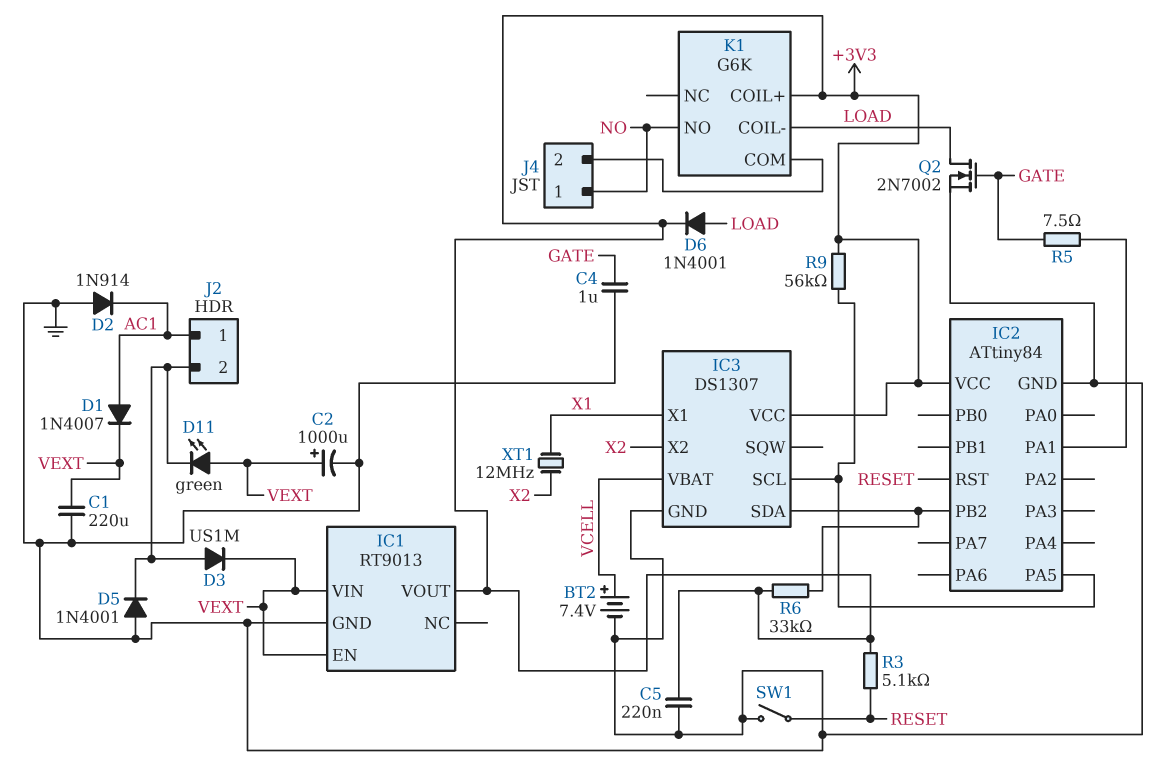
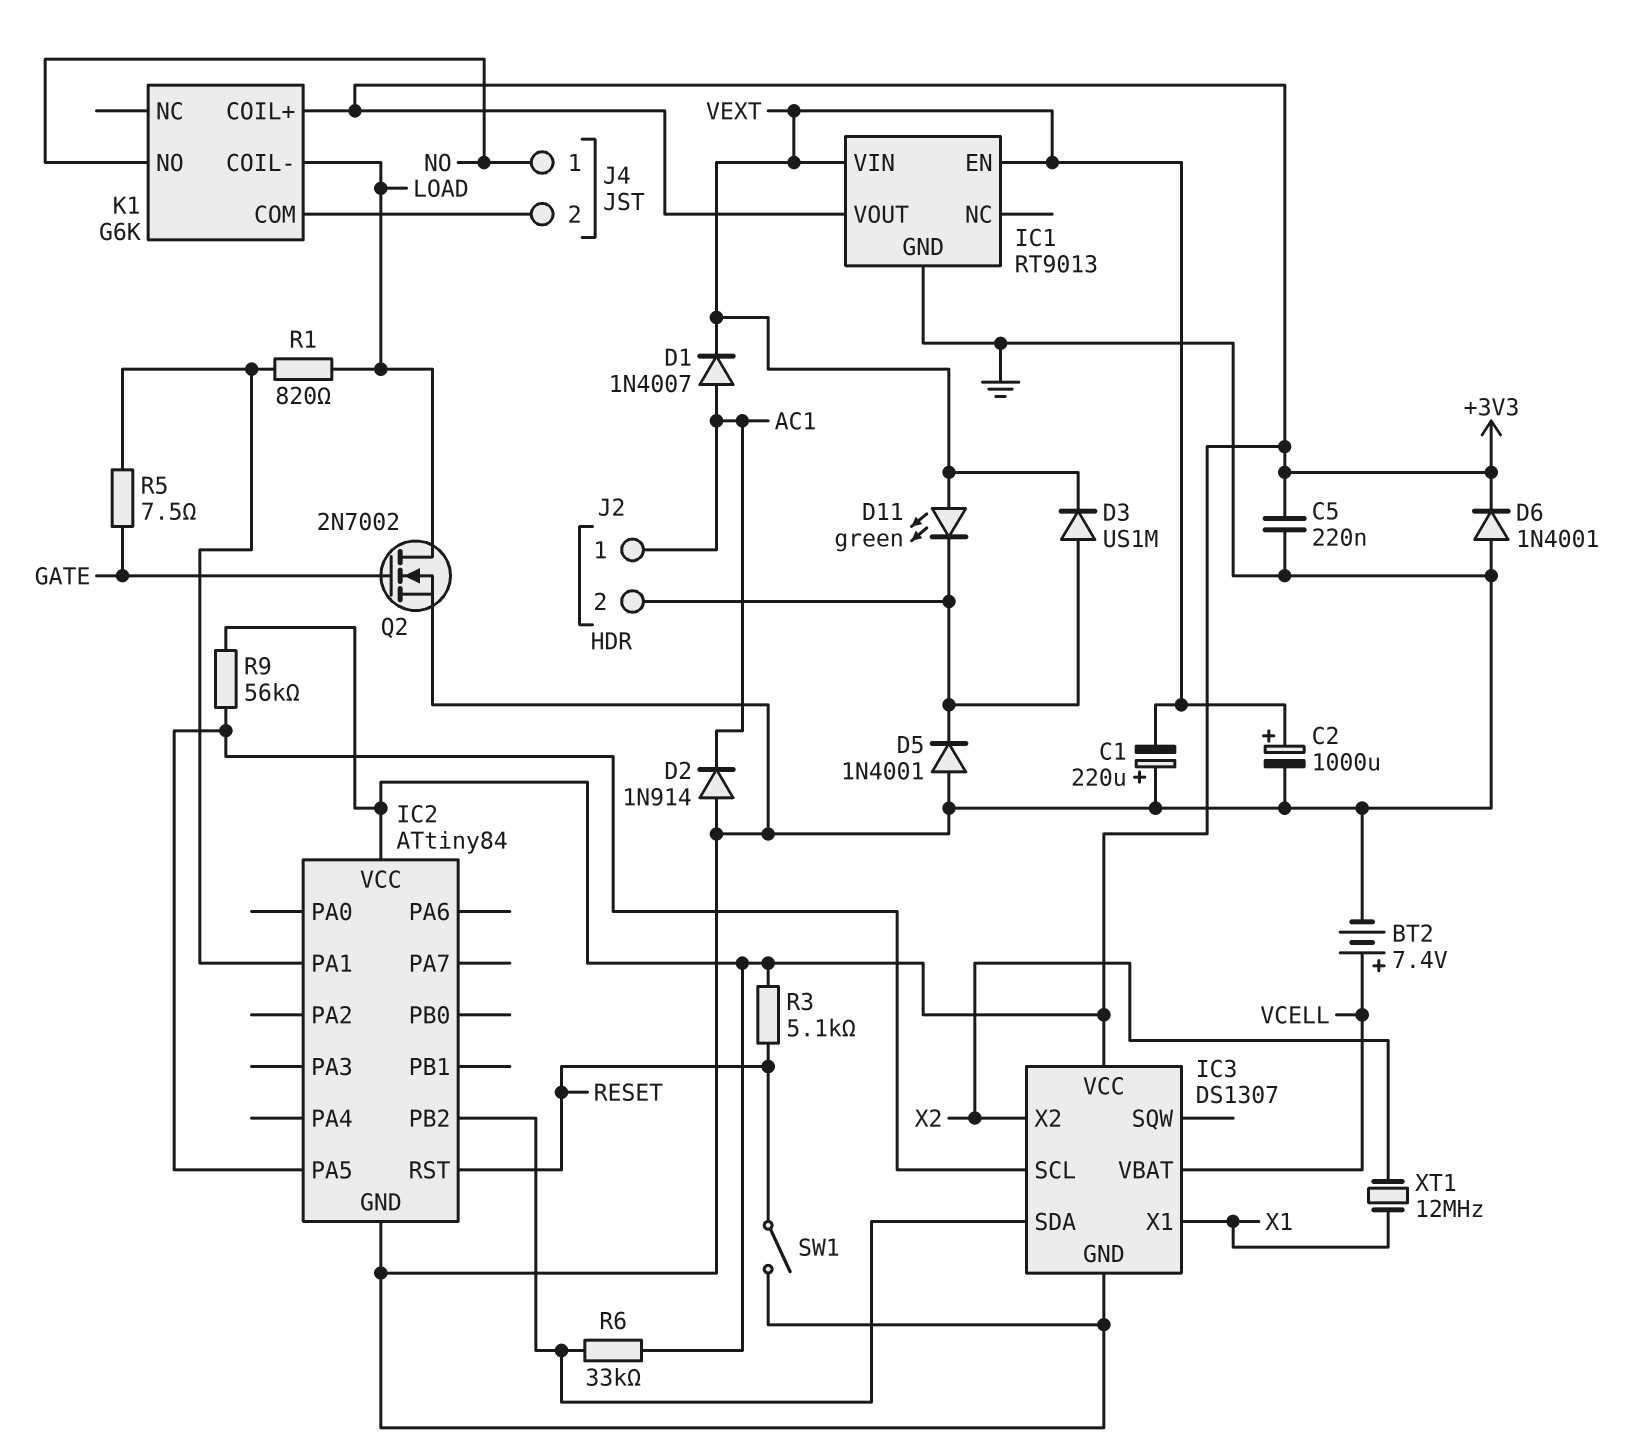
C1: 220uF (GND, VEXT) -> 220uF (plus GND, minus VEXT)
C4: 1uF (GATE, GND) -> none
D6: diode 1N4001 (A LOAD, K +3V3) -> diode 1N4001 (A GND, K +3V3)
R1: none -> 820 (IC2/PA1, LOAD)

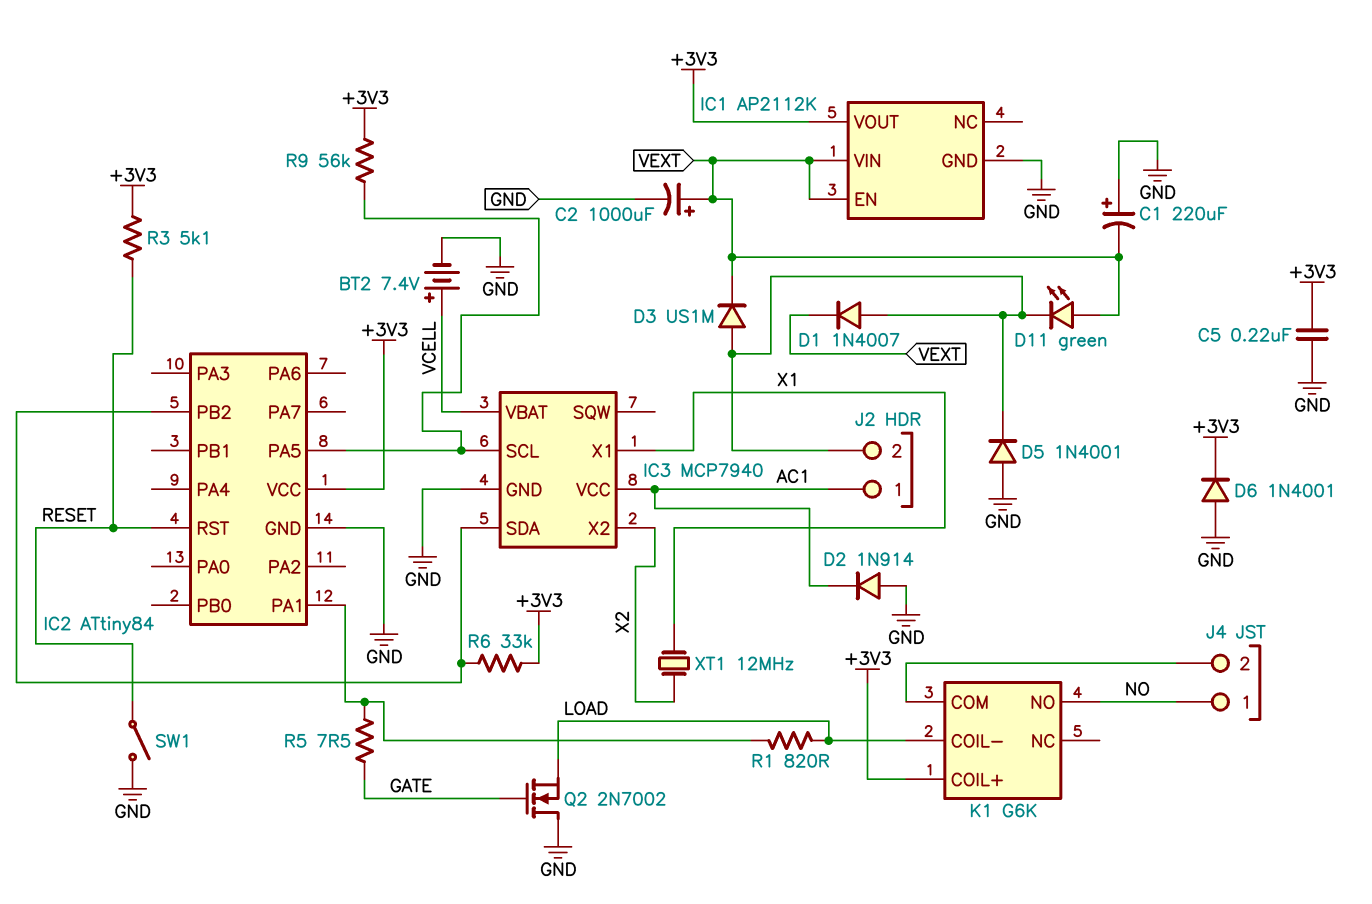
D1: diode 1N4007 (A AC1, K VEXT) -> diode 1N4007 (A J2/2, K VEXT)
IC1: RT9013 -> AP2112K
IC3: DS1307 -> MCP7940
IC3 pin VCC: +3V3 -> AC1
Q2: NMOS 2N7002 (G GATE, D LOAD, S GND) -> NMOS 2N7002 (G GATE, D GND, S LOAD)

